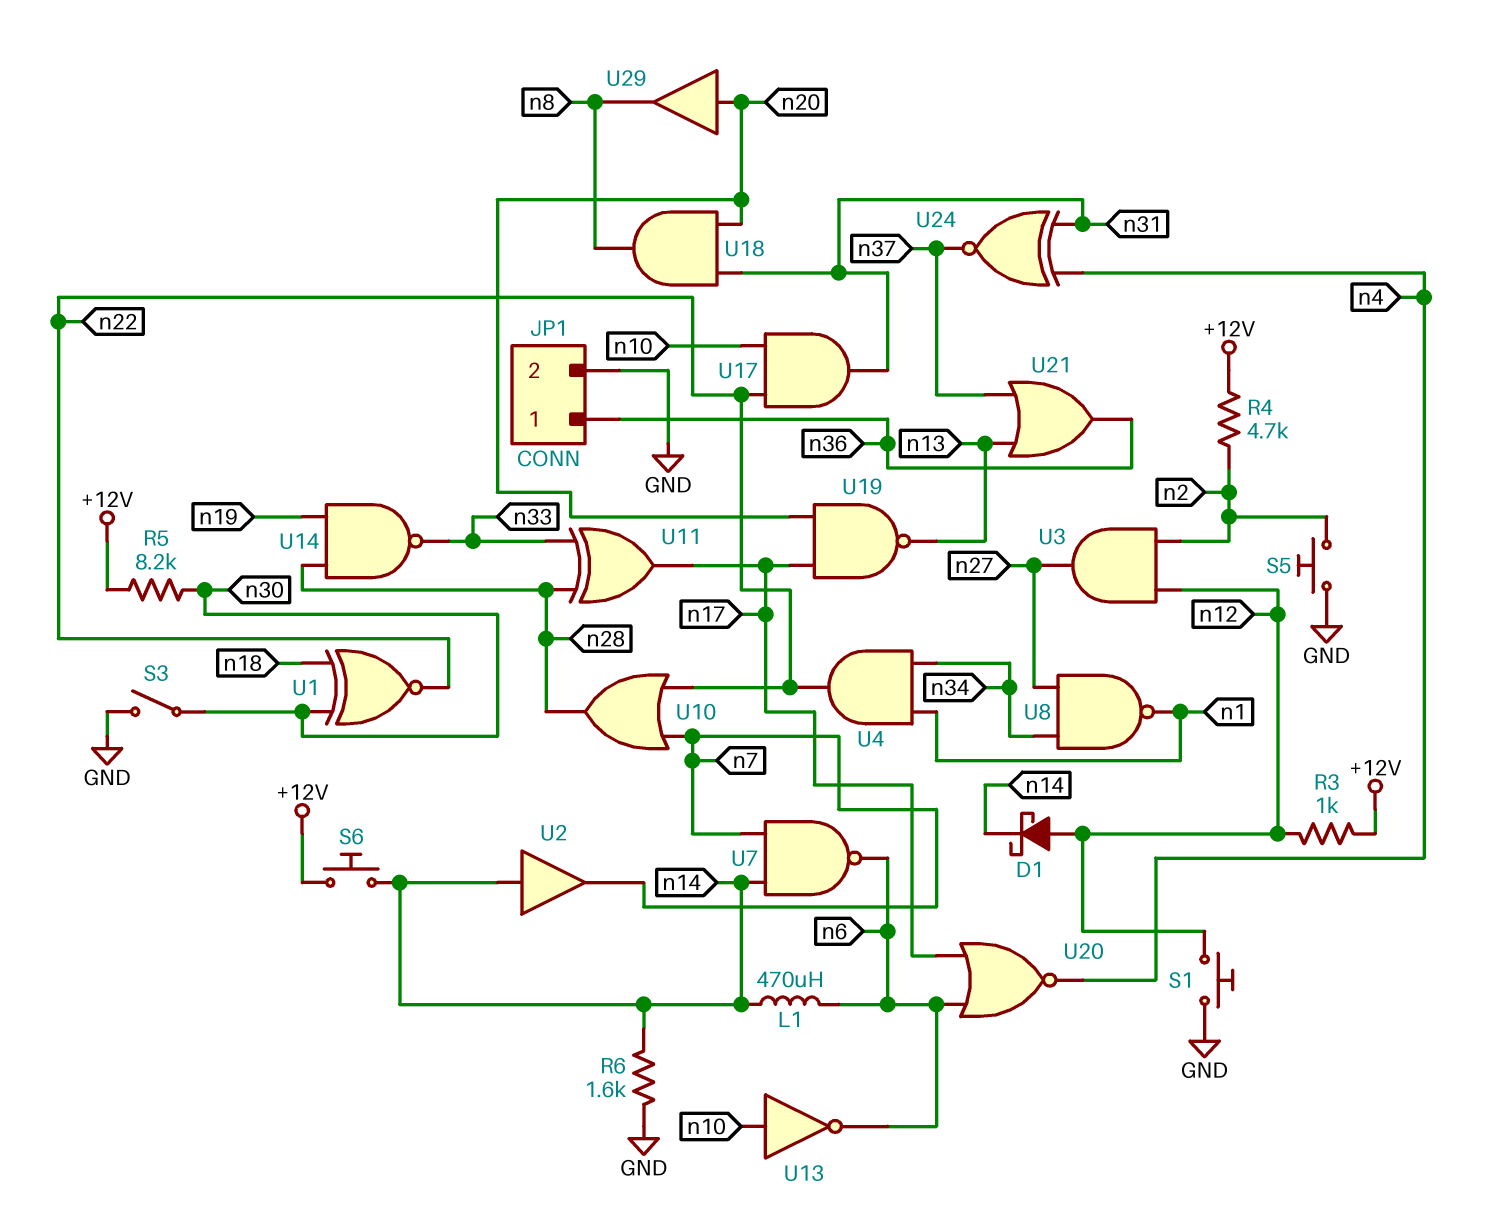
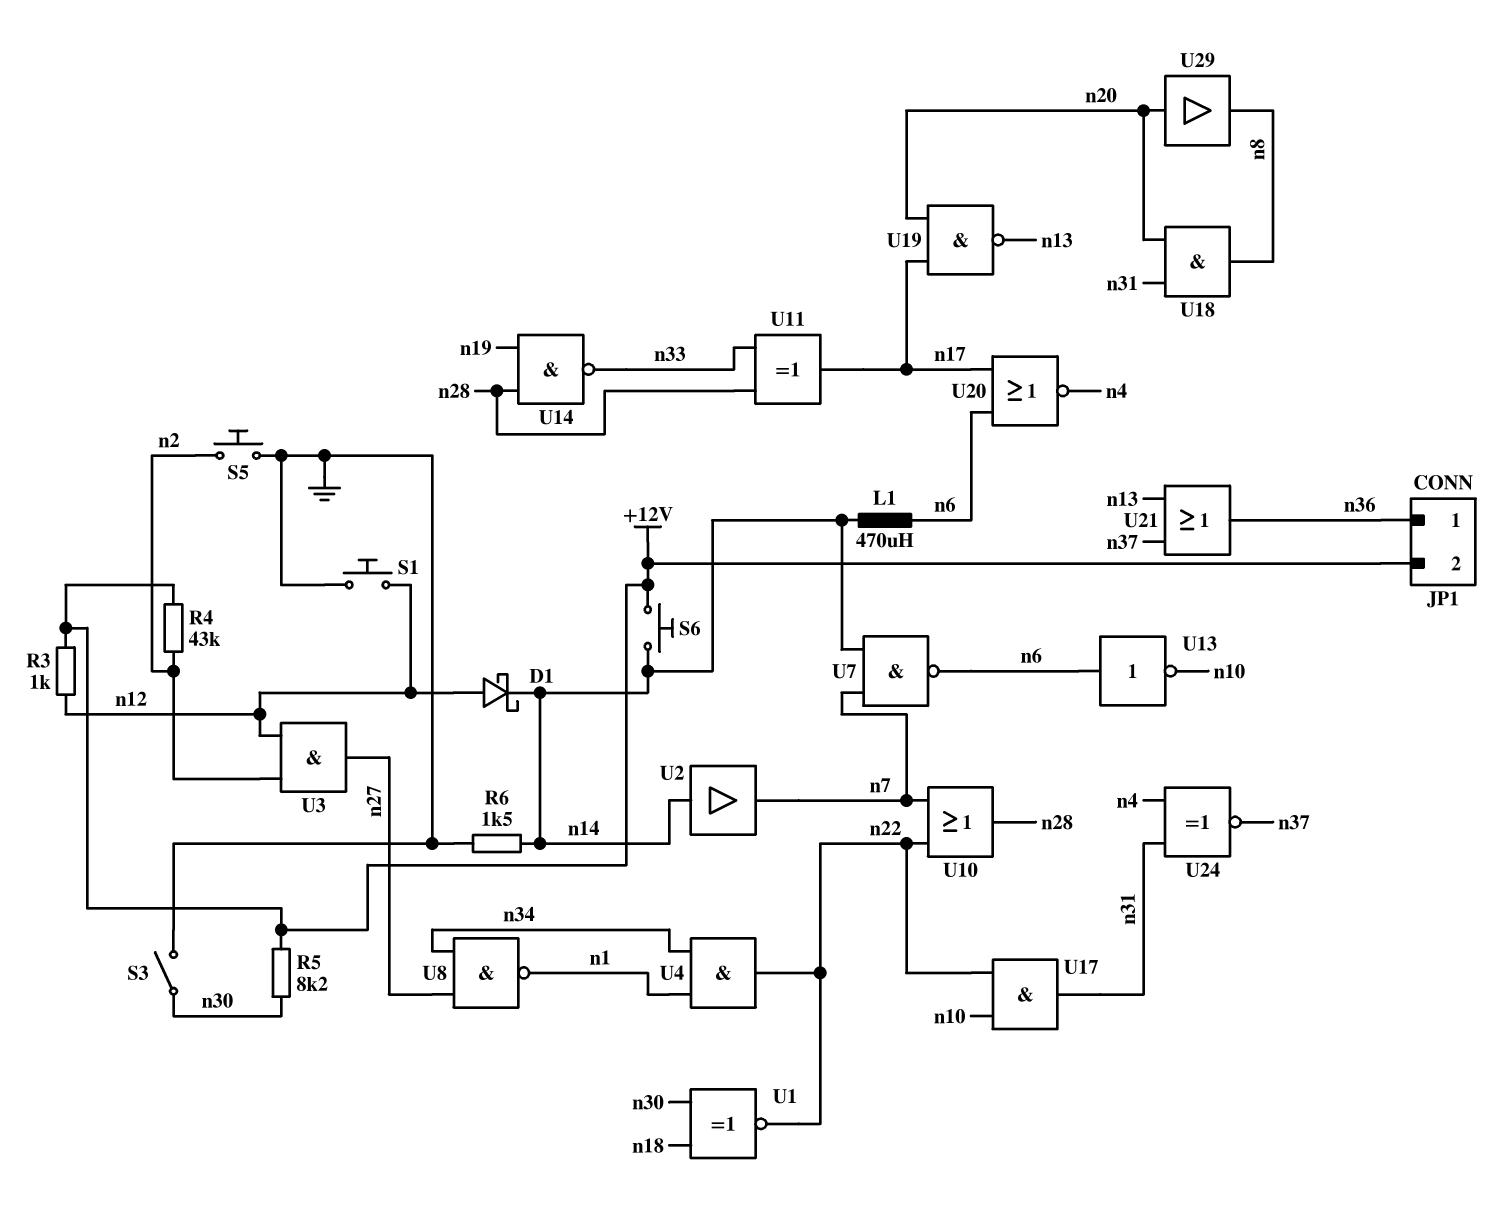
JP1 pin 2: GND -> +12V
R4: 4.7k (+12V, n2) -> 43k (+12V, n2)
R6: 1.6k (GND, n14) -> 1.5k (GND, n14)
U13: NOT (in n10, out n6) -> NOT (in n6, out n10)

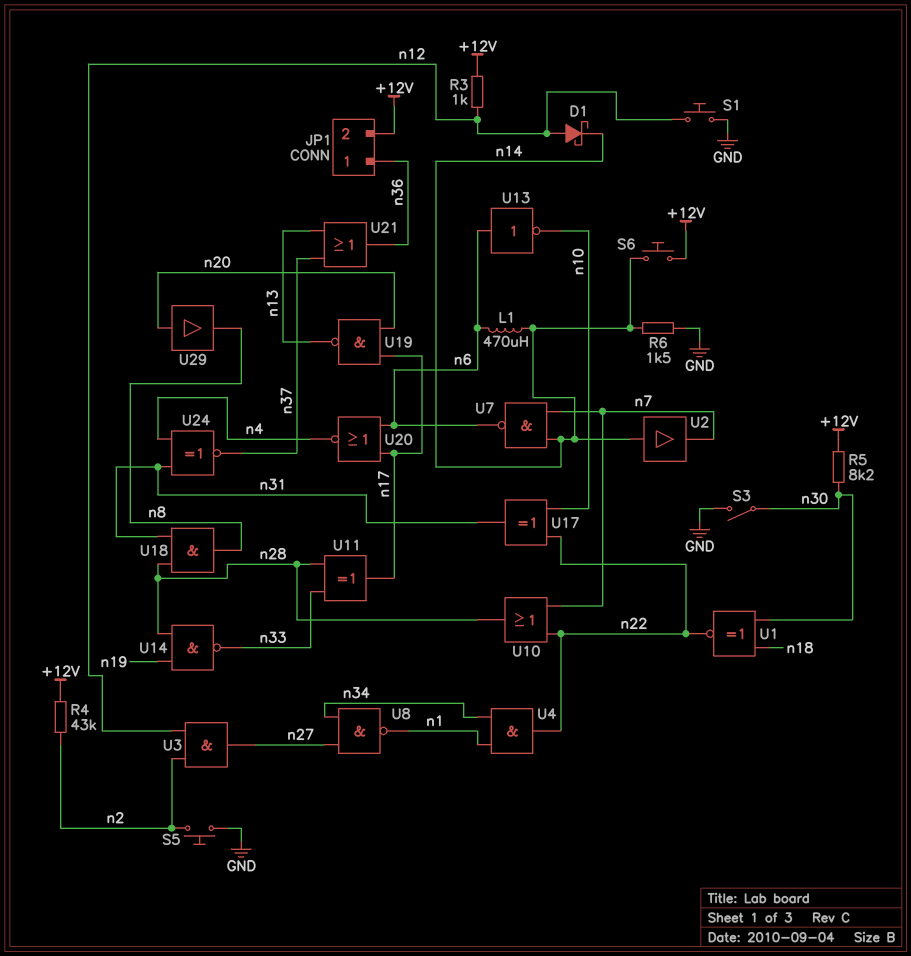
U17: AND (in n10, in n22, out n31) -> XOR (in n10, in n22, out n31)
U18: AND (in n20, in n31, out n8) -> AND (in n28, in n31, out n8)

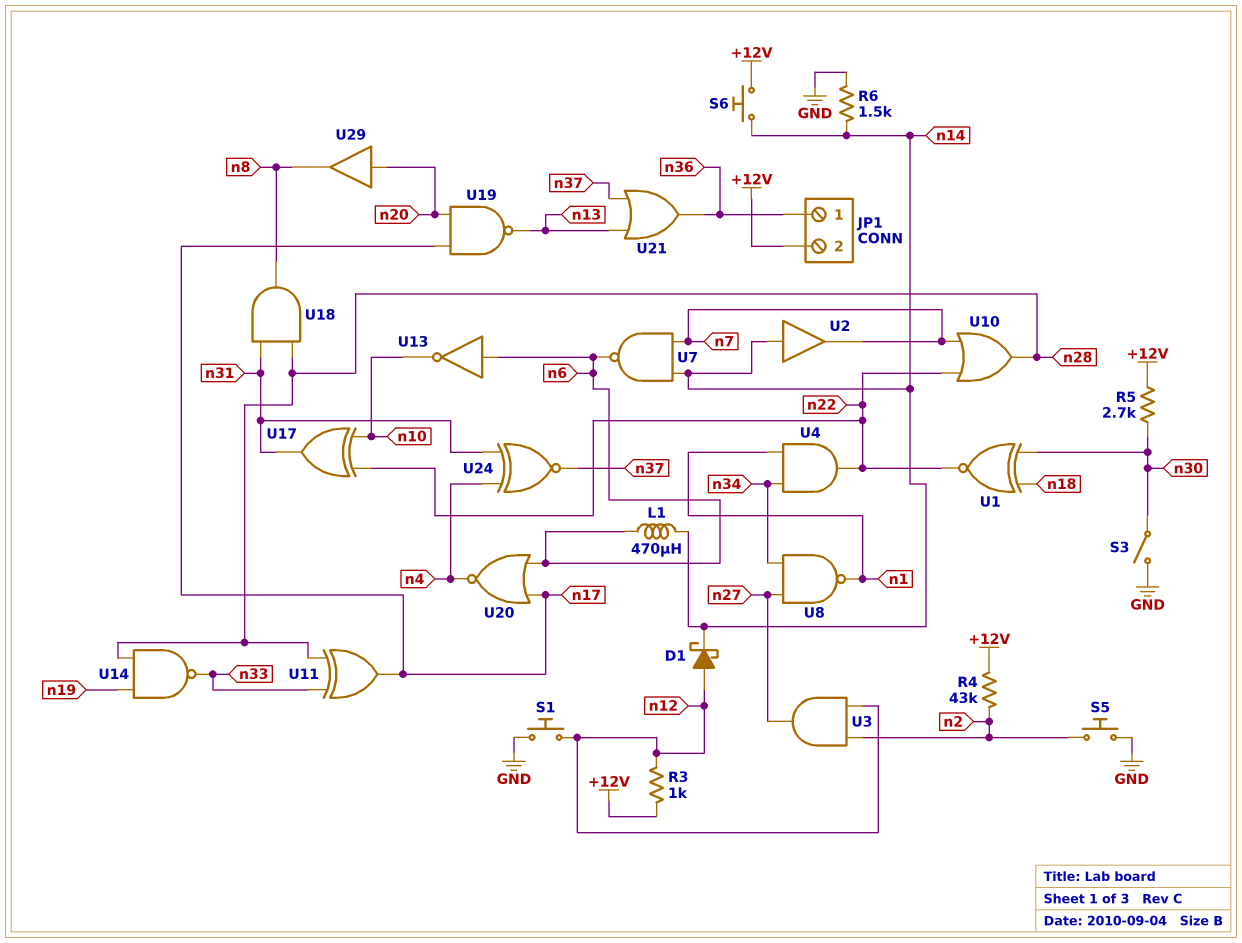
R5: 8.2k (+12V, n30) -> 2.7k (+12V, n30)

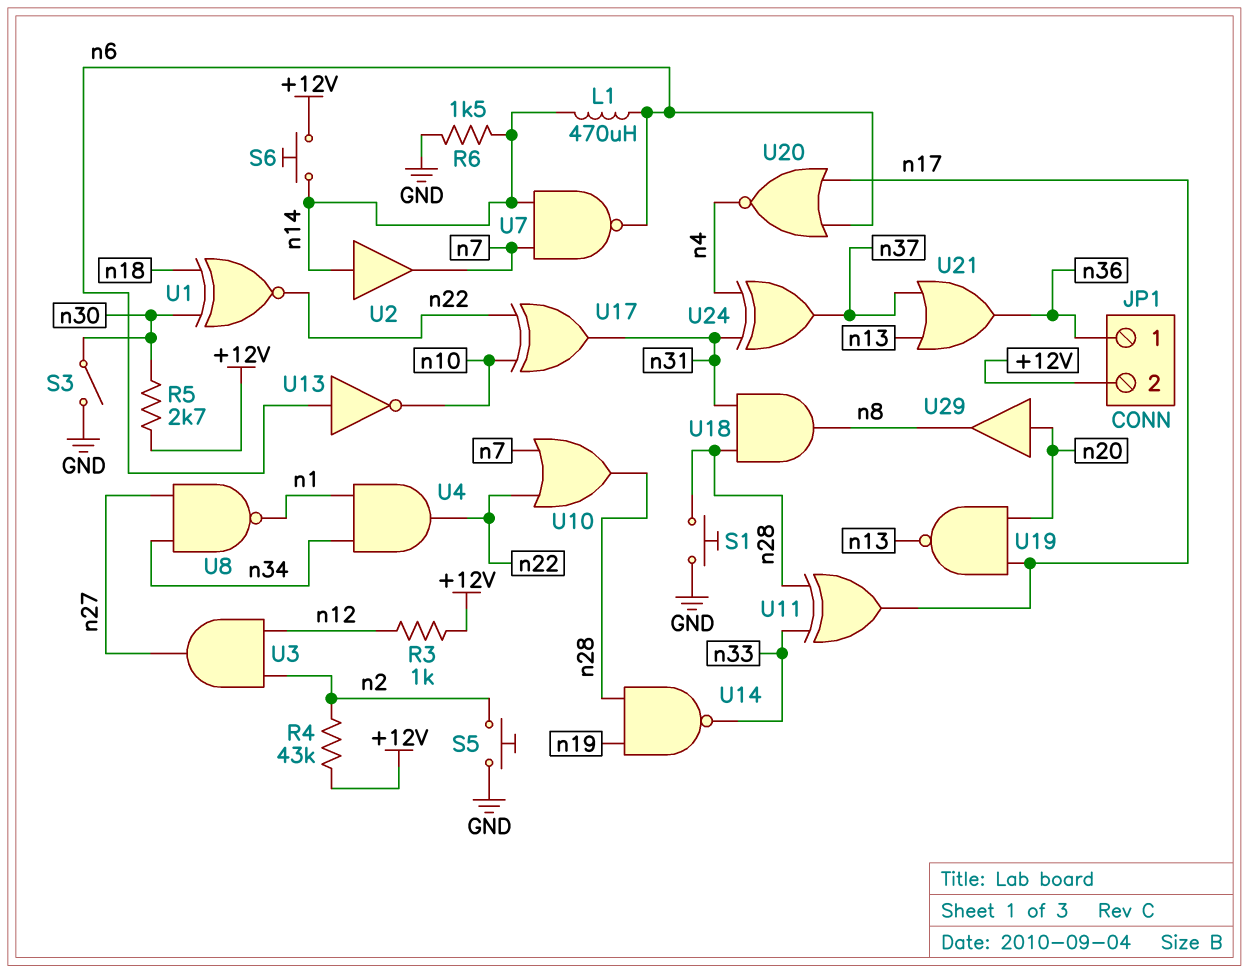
D1: schottky (A n12, K n14) -> none
S1: button (GND, n12) -> button (GND, n28)
U24: XNOR (in n4, in n31, out n37) -> XOR (in n4, in n31, out n37)

